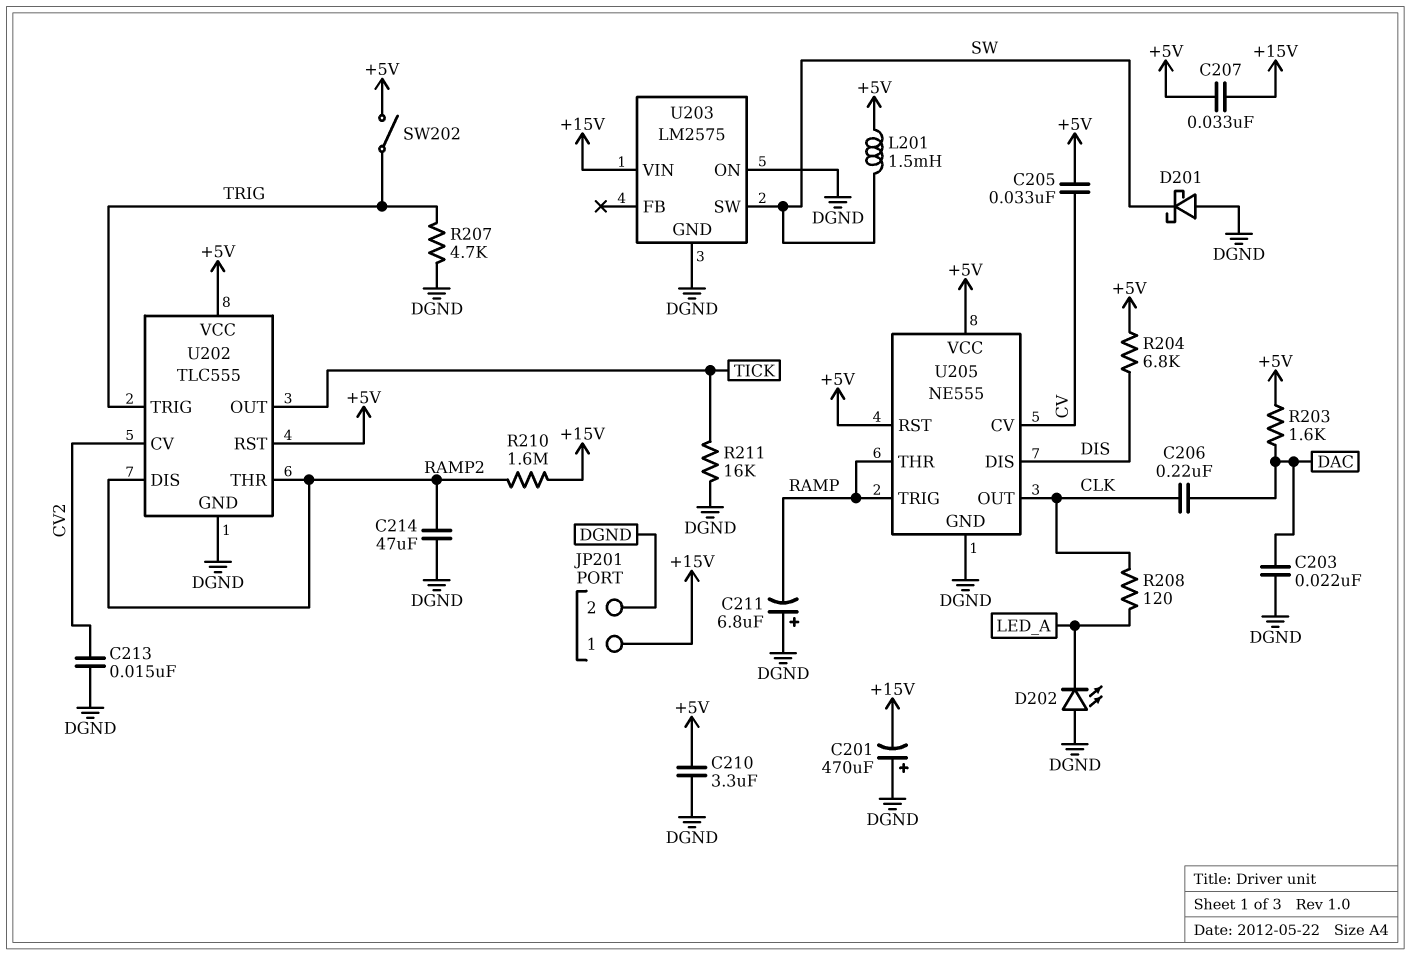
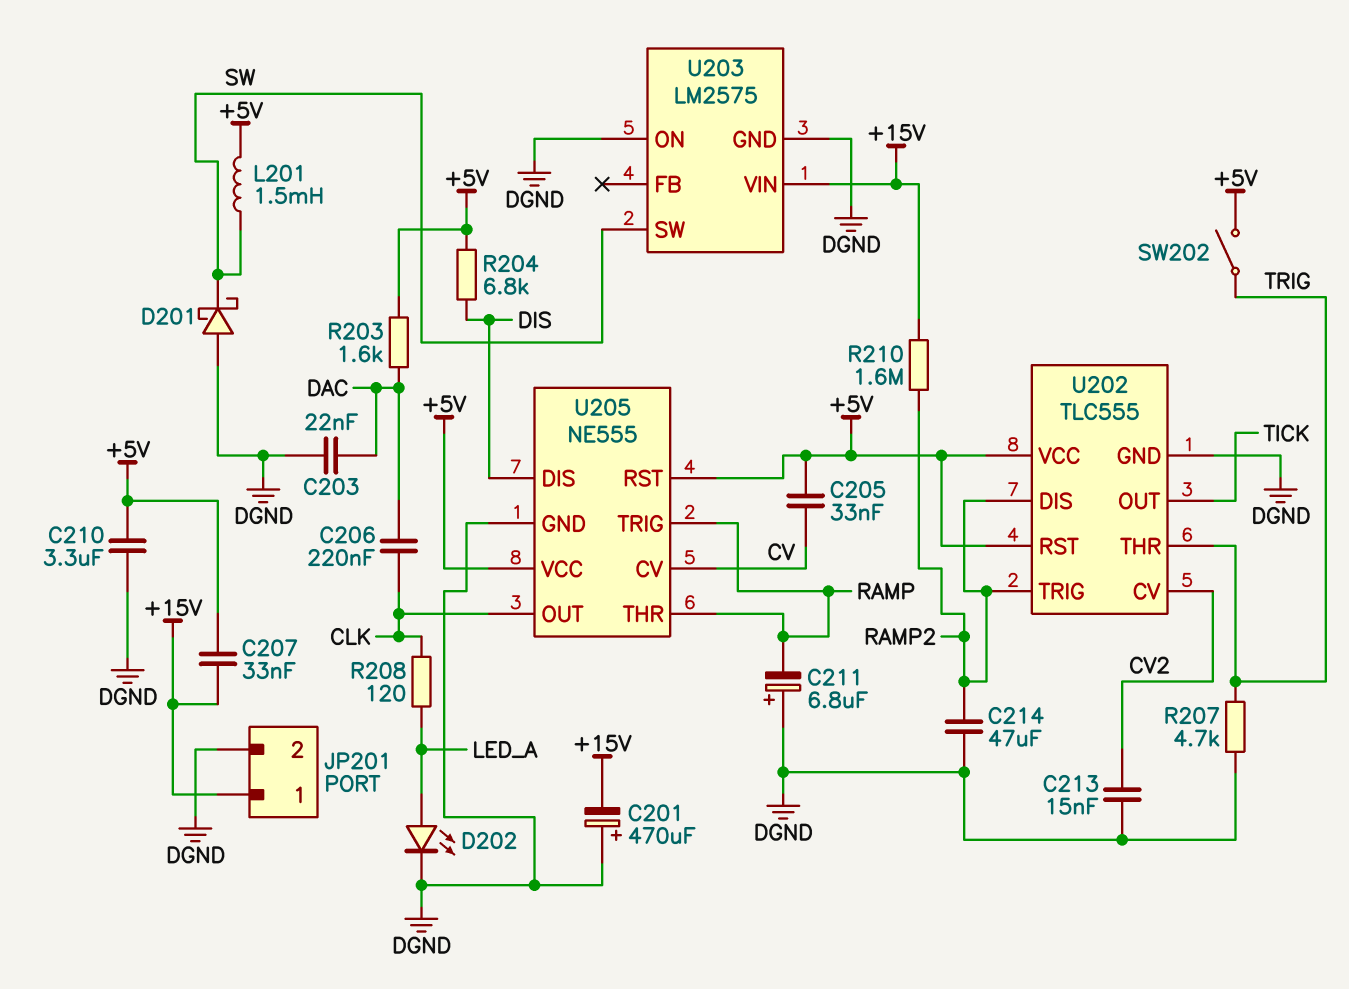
D202: LED (A DGND, K LED_A) -> LED (A LED_A, K DGND)
R211: 16k (DGND, TICK) -> none
U202 pin THR: RAMP2 -> TRIG
U202 pin TRIG: TRIG -> RAMP2

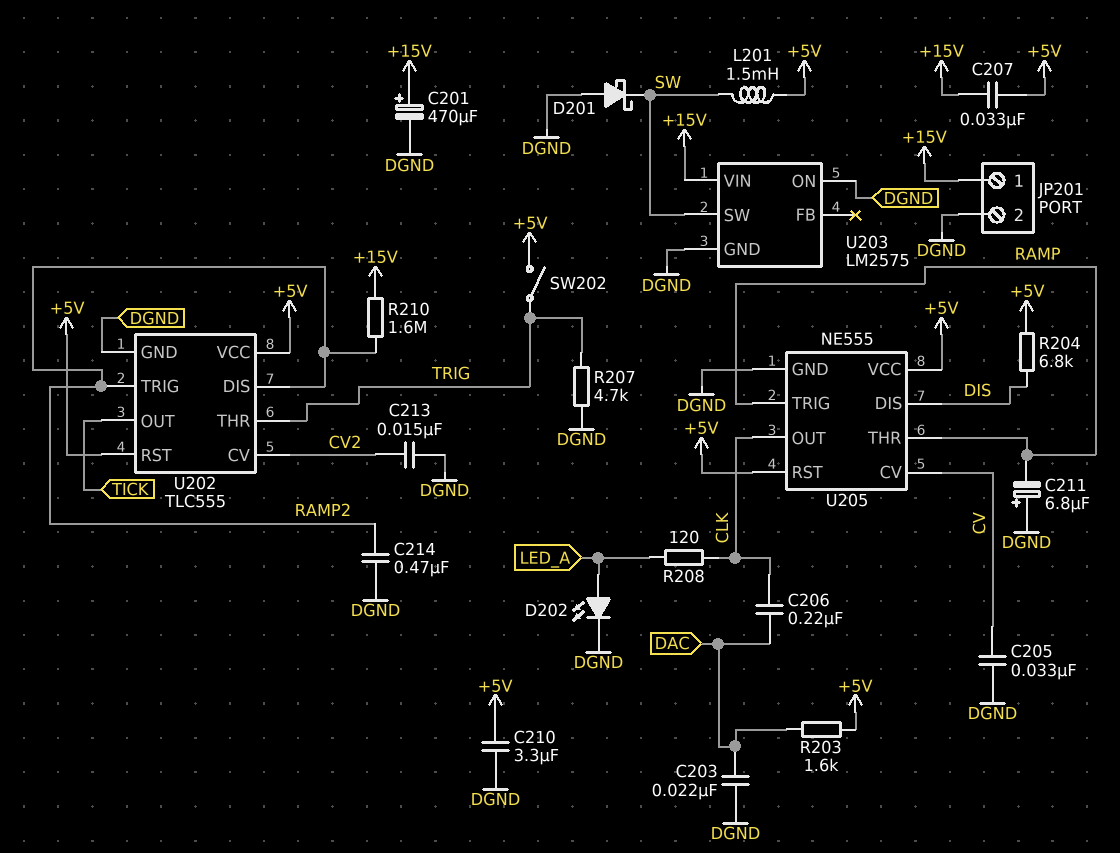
C201: 470uF (plus DGND, minus +15V) -> 470uF (plus +15V, minus DGND)
C205: 33nF (+5V, CV) -> 33nF (CV, DGND)
C214: 47uF (DGND, RAMP2) -> 470nF (DGND, RAMP2)

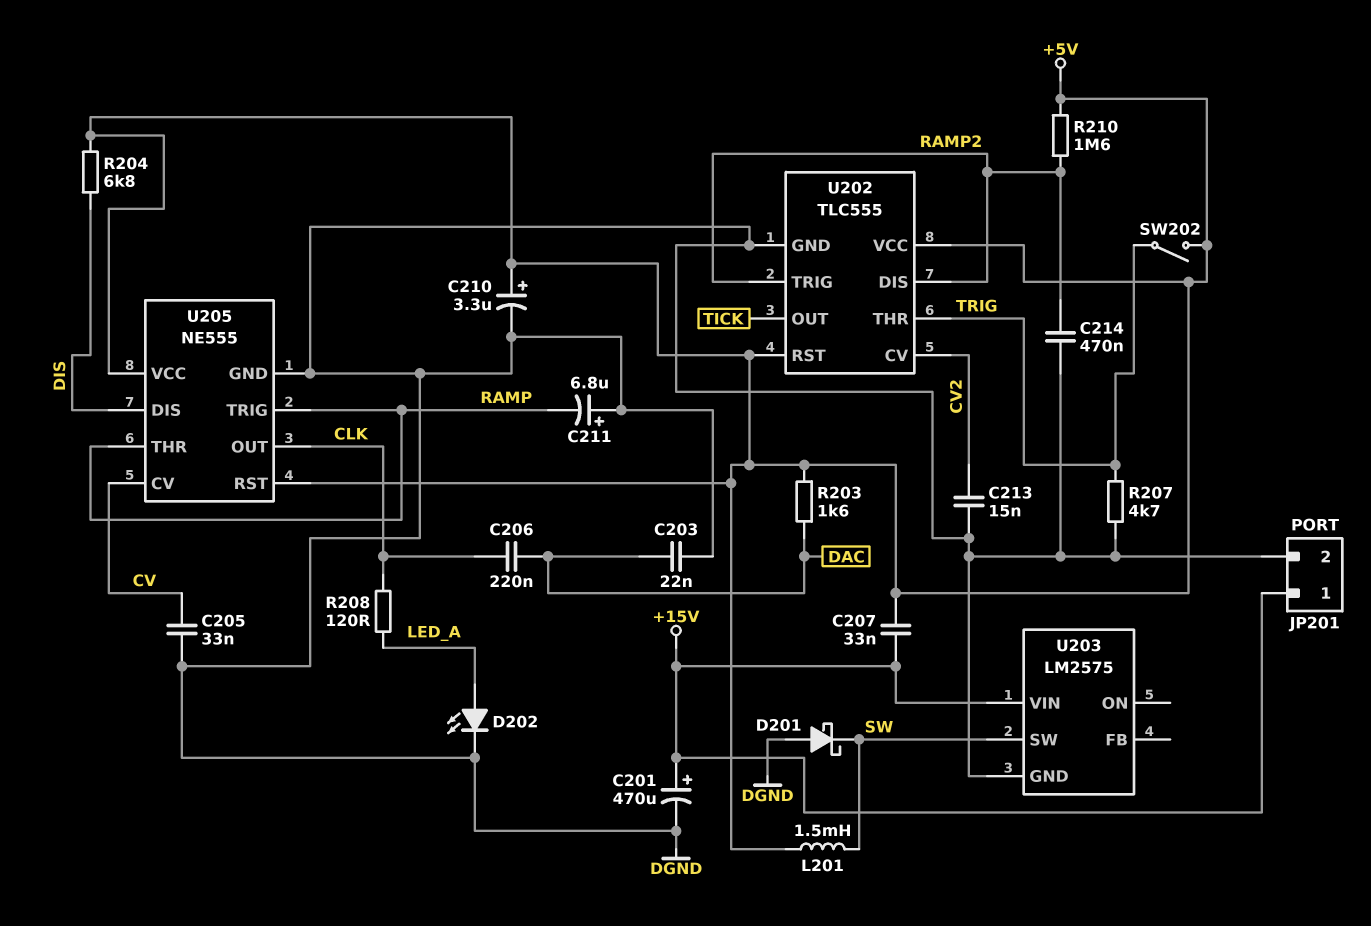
C210: 3.3uF (+5V, DGND) -> 3.3uF (plus +5V, minus DGND)
R210: 1.6M (+15V, RAMP2) -> 1.6M (+5V, RAMP2)
U203 pin ON: DGND -> none

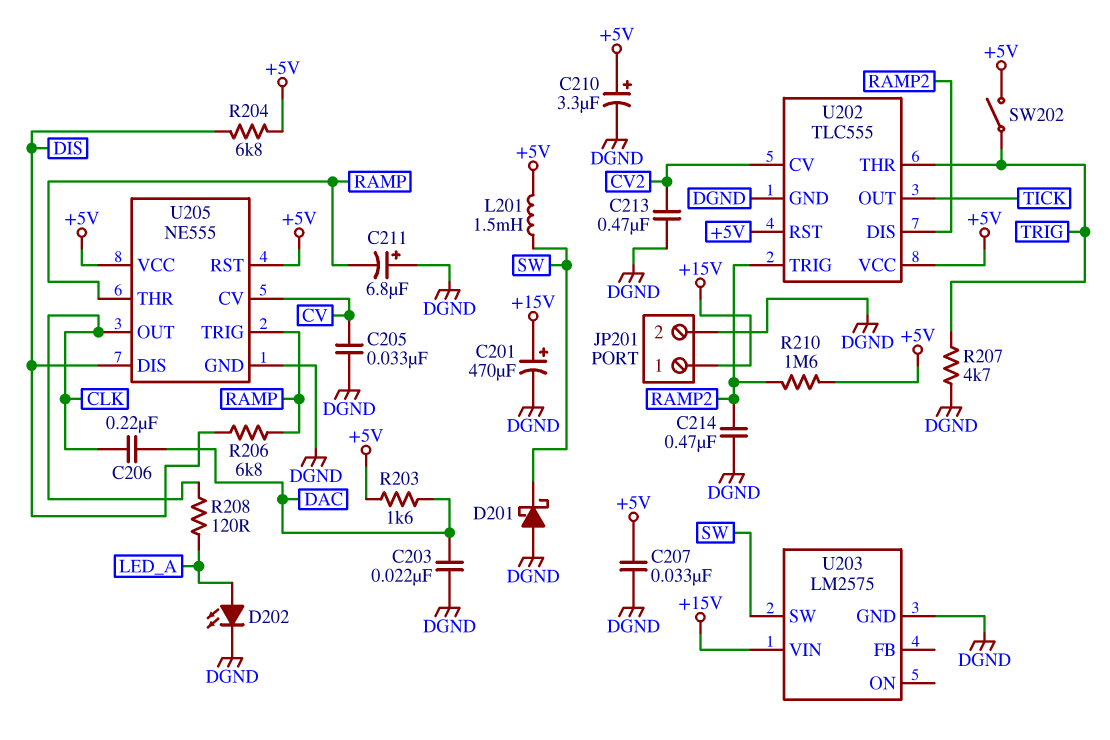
C207: 33nF (+5V, +15V) -> 33nF (+5V, DGND)
C213: 15nF (CV2, DGND) -> 470nF (CV2, DGND)
R206: none -> 6.8k (DIS, RAMP)

